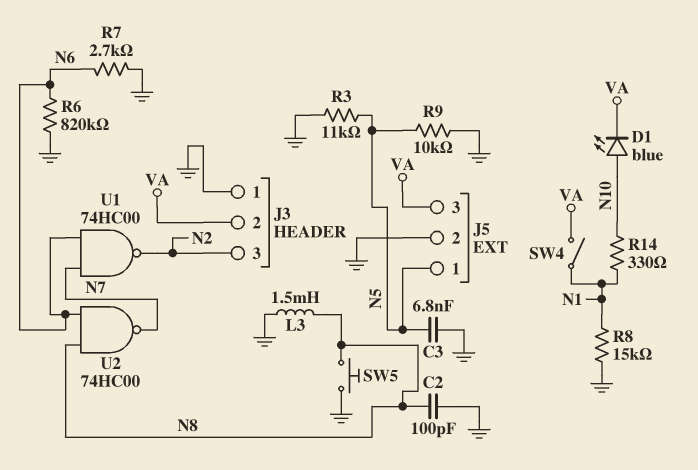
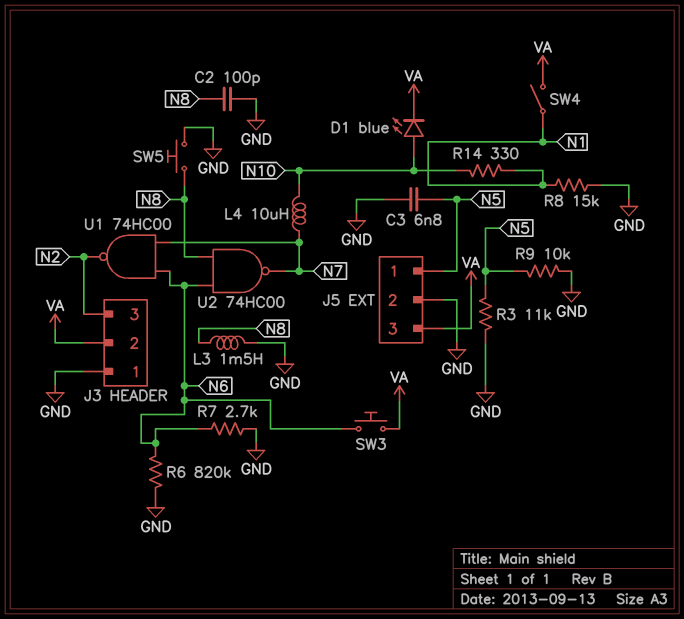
L4: none -> 10uH (N7, N10)
SW3: none -> button (N6, VA)

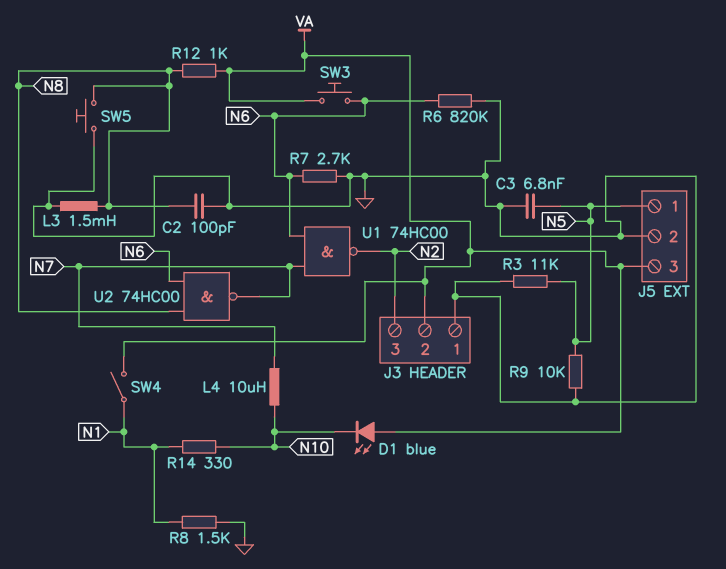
D1: LED blue (A N10, K VA) -> LED blue (A VA, K N10)
R8: 15k (GND, N1) -> 1.5k (GND, N1)
R12: none -> 1k (N8, VA)

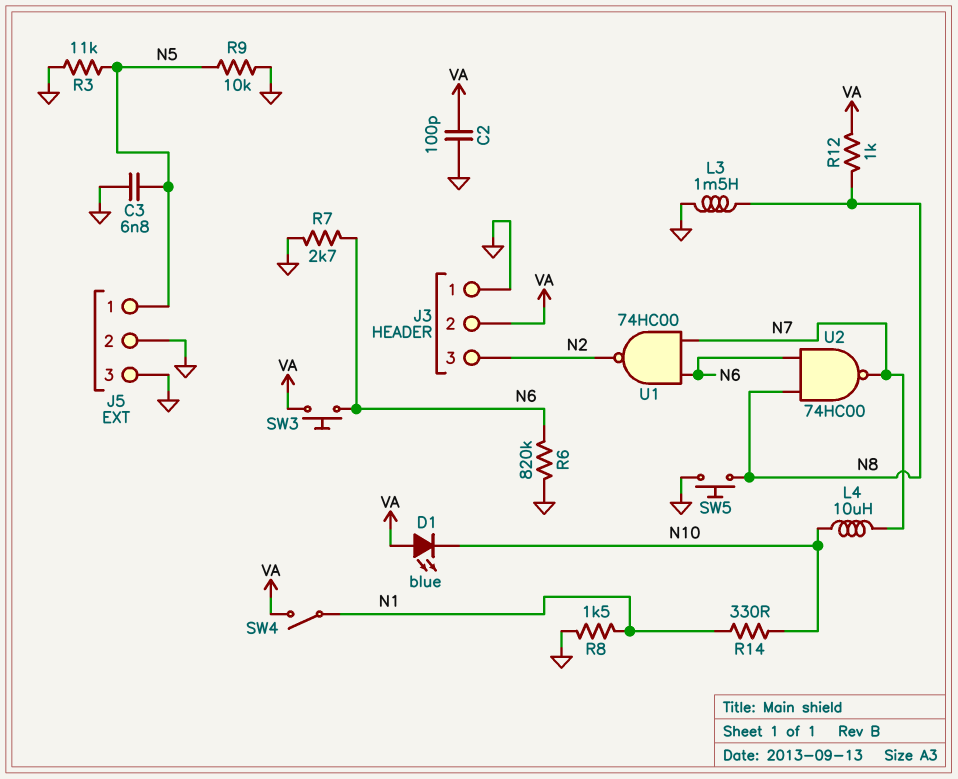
C2: 100pF (GND, N8) -> 100pF (GND, VA)
J5 pin 3: VA -> GND

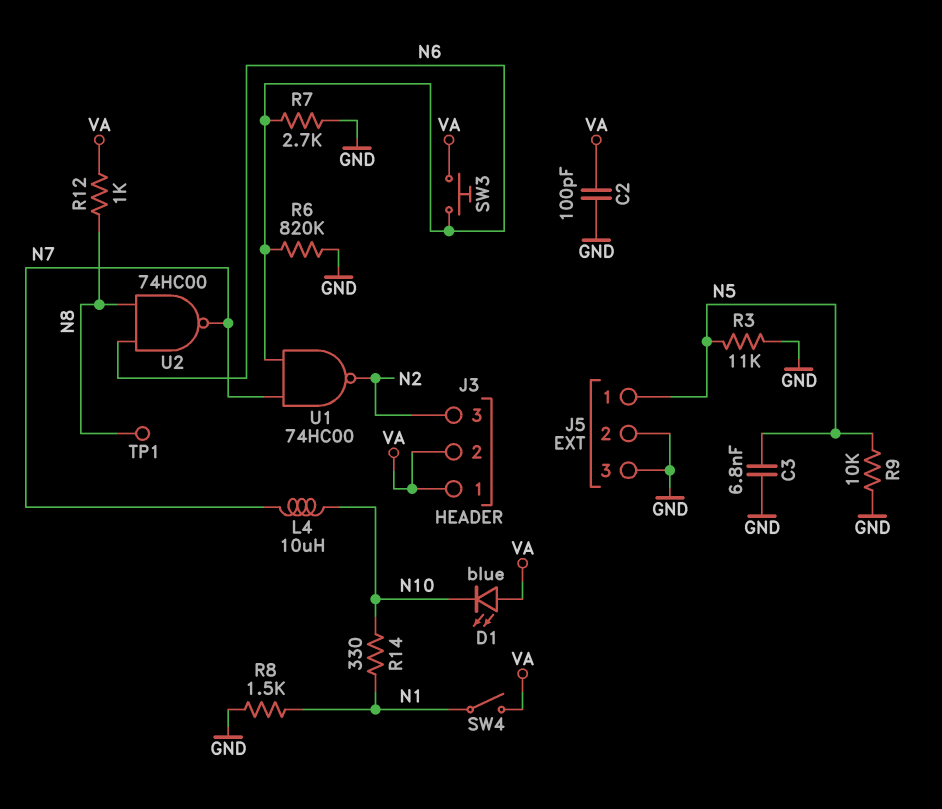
J3 pin 1: GND -> VA
L3: 1.5mH (GND, N8) -> none
SW5: button (GND, N8) -> none
TP1: none -> test point (N8)

